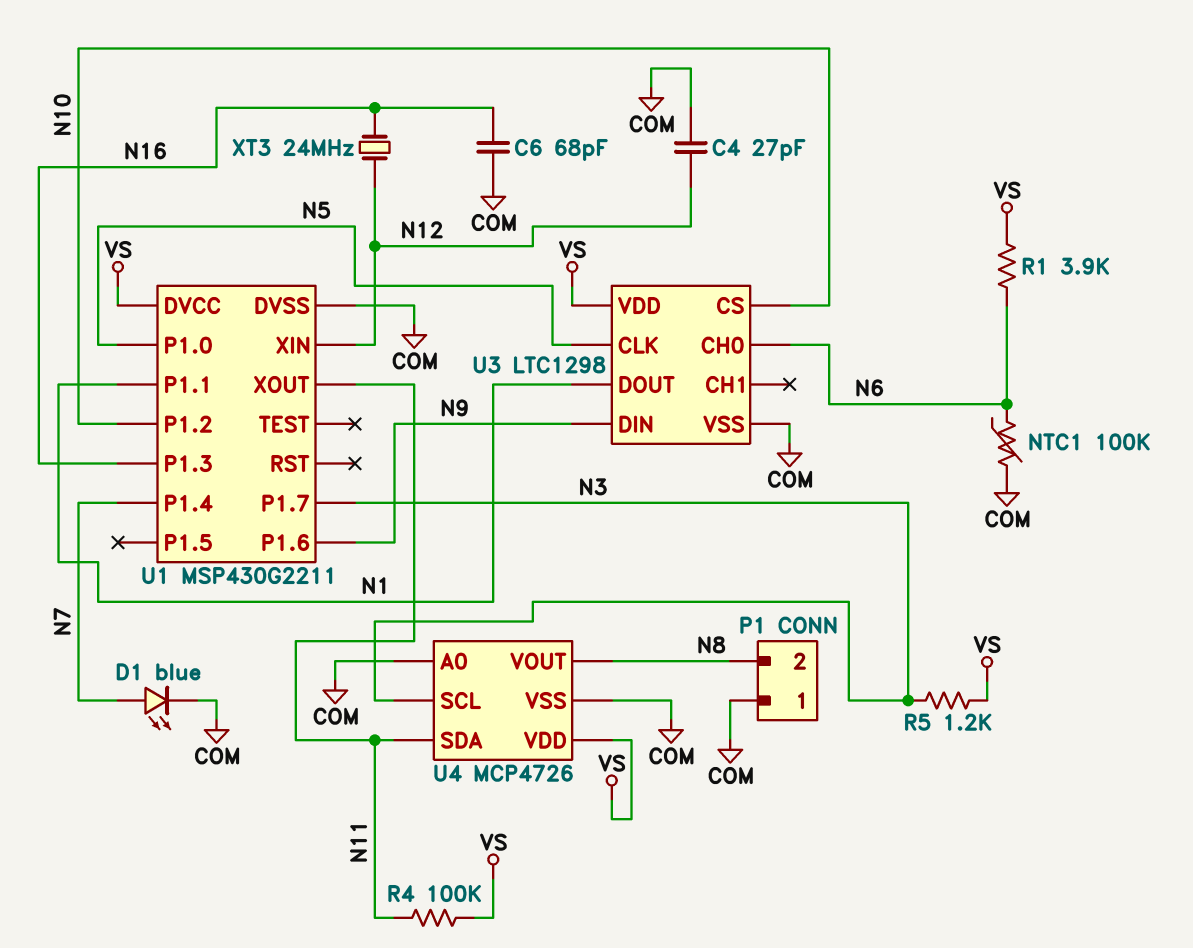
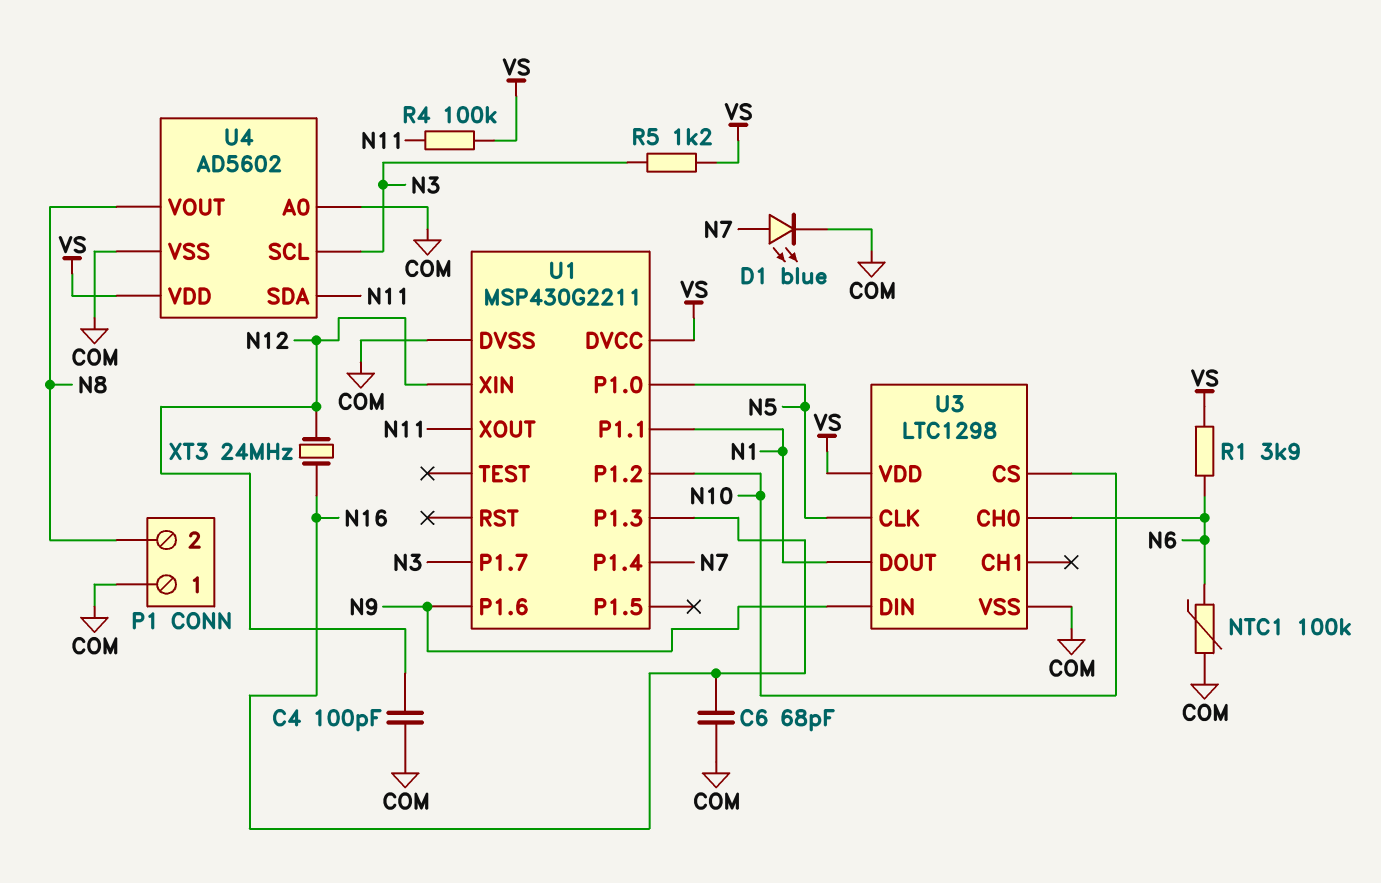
C4: 27pF (COM, N12) -> 100pF (COM, N12)
U4: MCP4726 -> AD5602

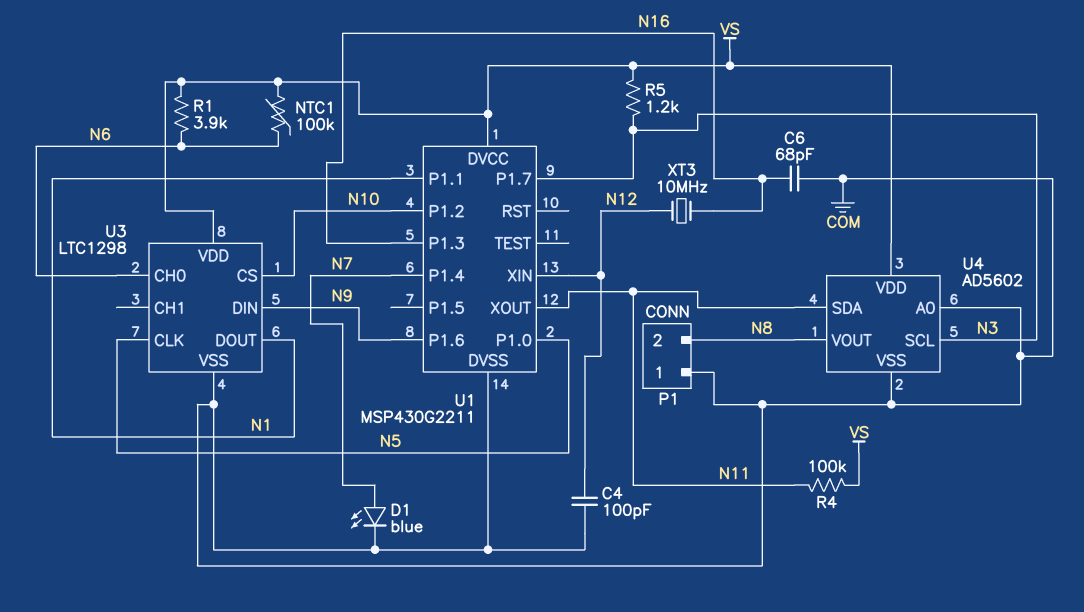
NTC1: 100k (COM, N6) -> 100k (N6, VS)
XT3: 24MHz (N12, N16) -> 10MHz (N12, N16)

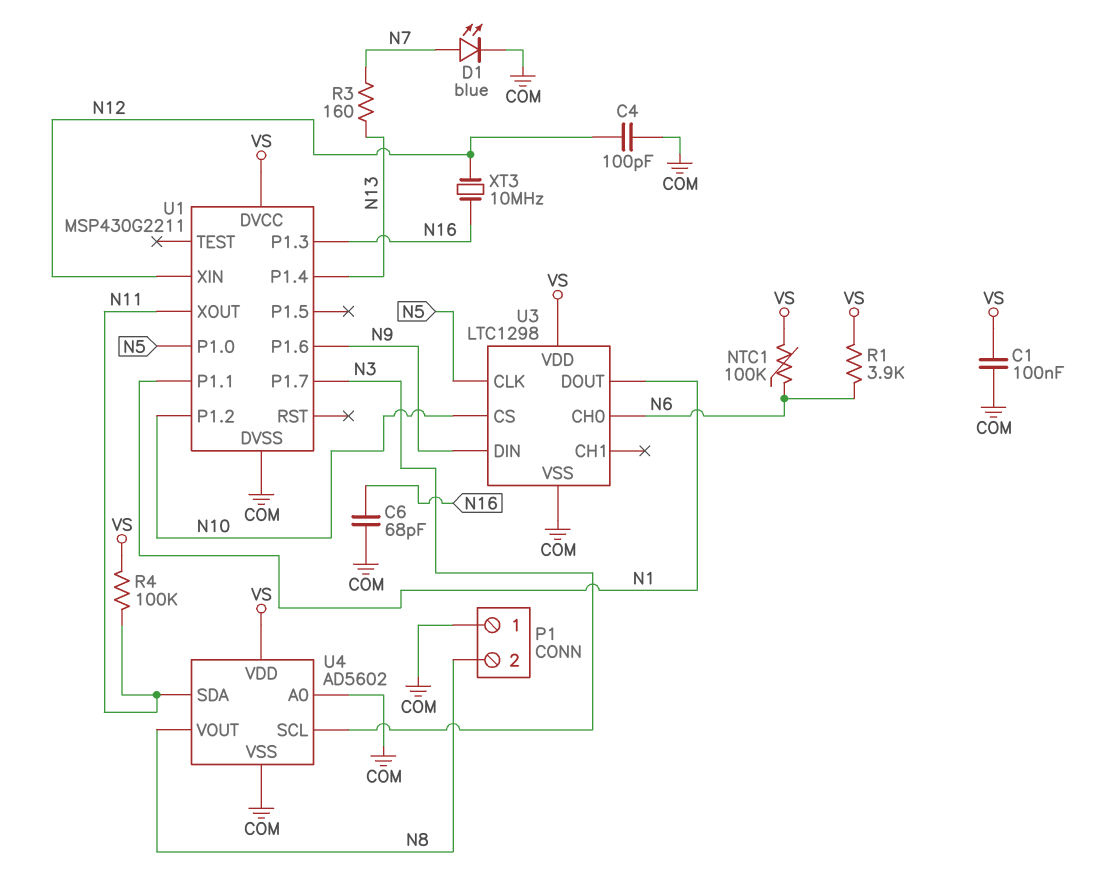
C1: none -> 100nF (COM, VS)
R3: none -> 160 (N7, N13)
R5: 1.2k (N3, VS) -> none
U1 pin P1.4: N7 -> N13

